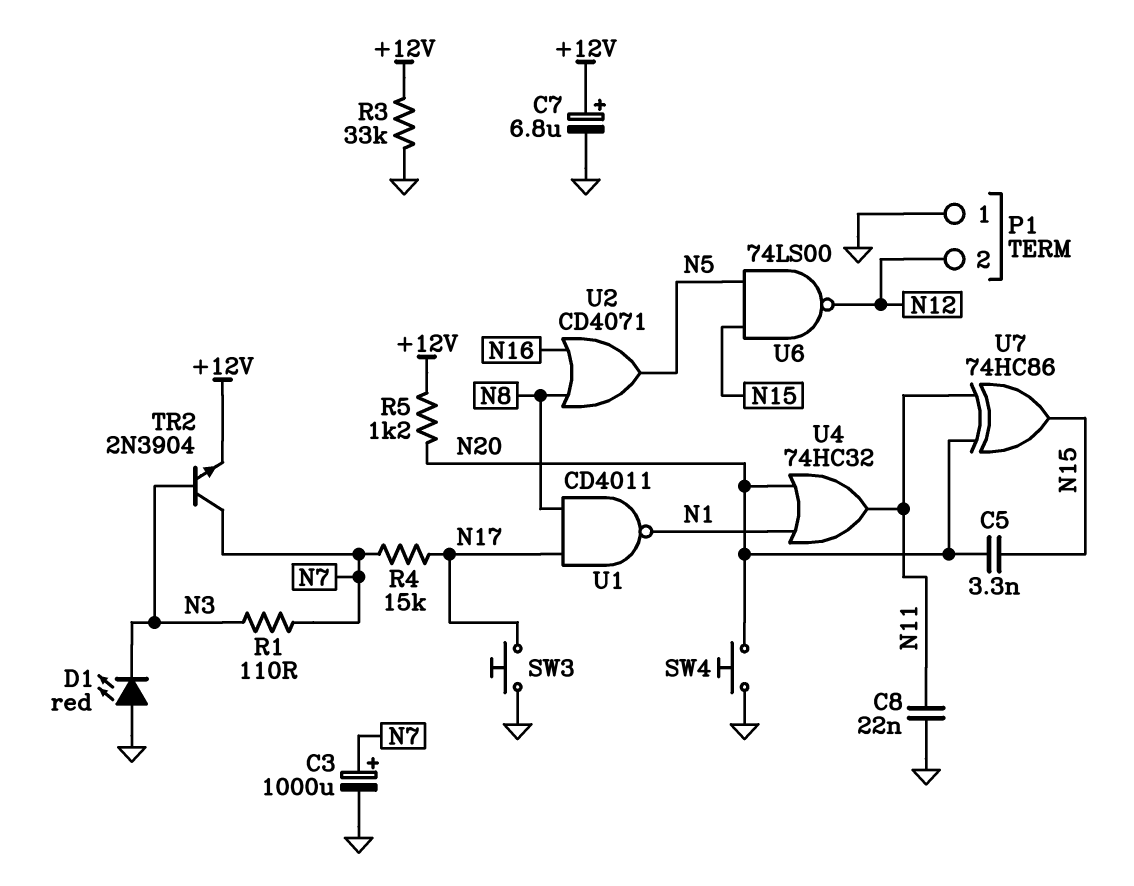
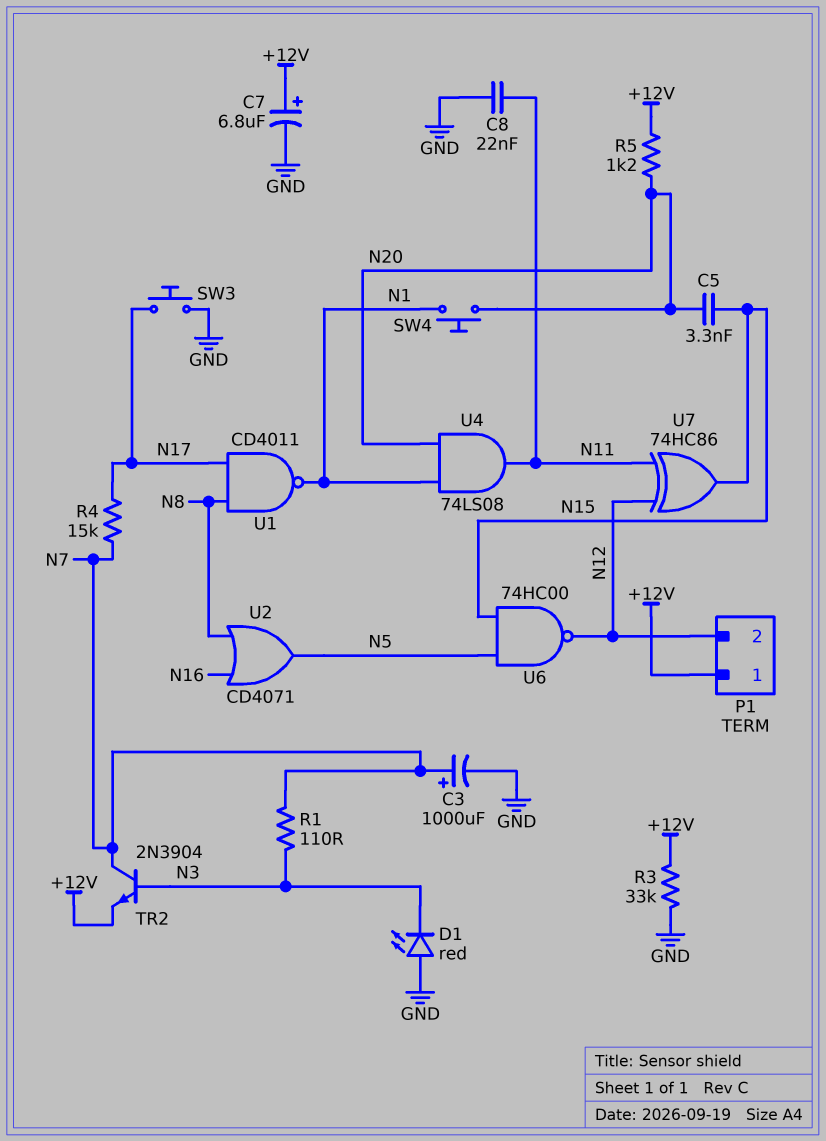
P1 pin 1: GND -> +12V
SW4: button (GND, N20) -> button (N1, N20)
U4: OR 74HC32 (in N1, in N20, out N11) -> AND 74LS08 (in N1, in N20, out N11)
U6: NAND 74LS00 (in N5, in N15, out N12) -> NAND 74HC00 (in N5, in N15, out N12)
U7: XOR 74HC86 (in N11, in N20, out N15) -> XOR 74HC86 (in N11, in N12, out N15)

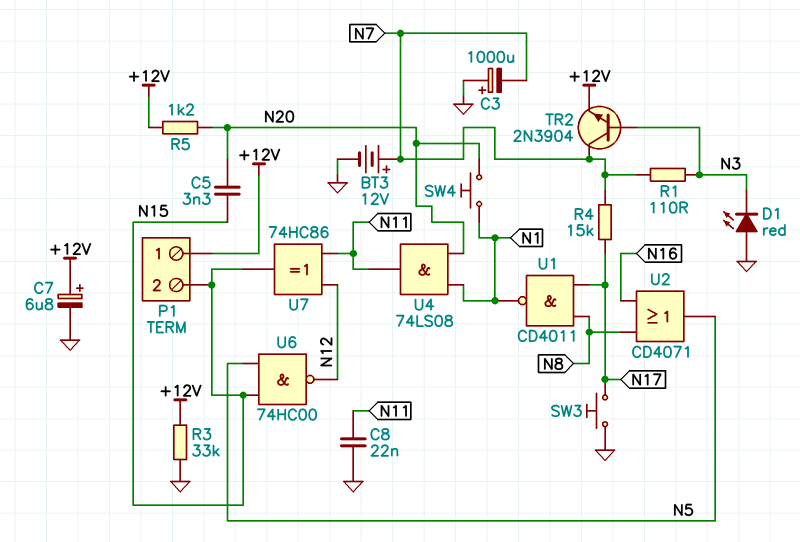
BT3: none -> 12V (plus N7, minus GND)
C3: 1000uF (plus N7, minus GND) -> 1000uF (plus GND, minus N7)
P1 pin 2: N12 -> N15

